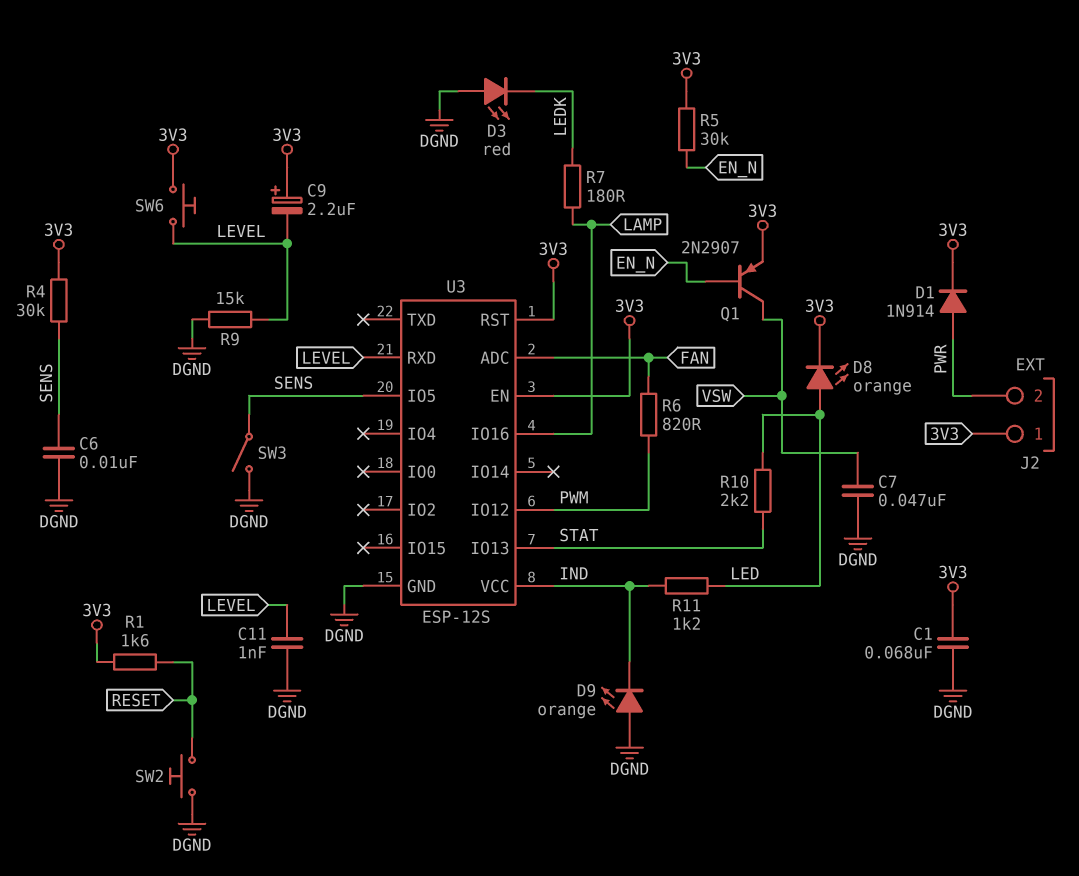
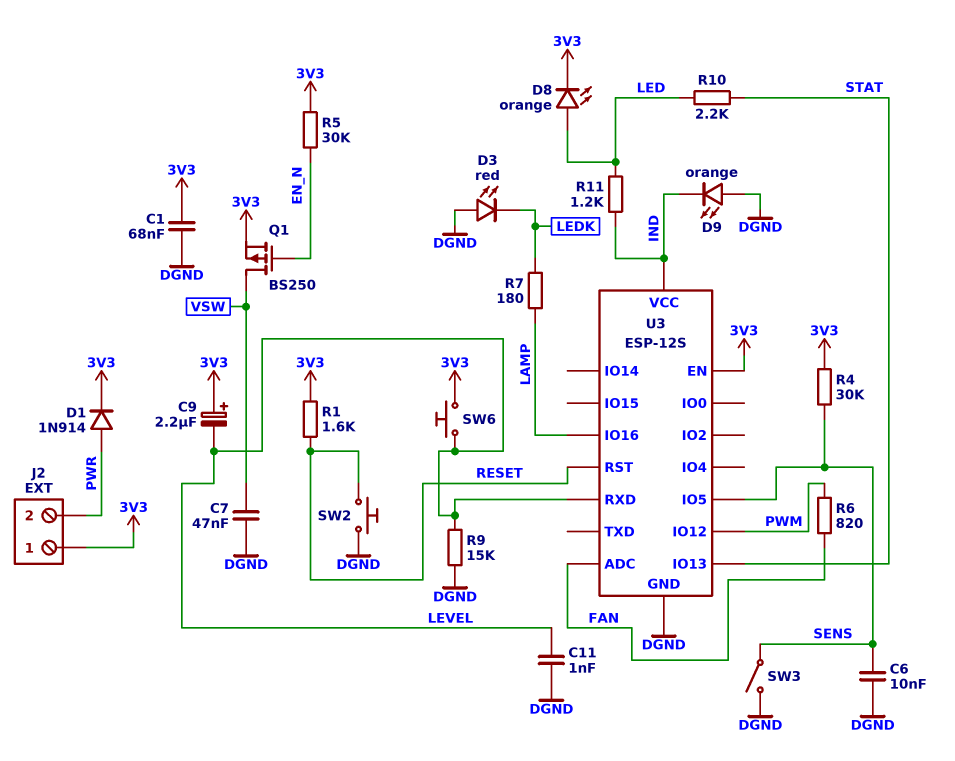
Q1: PNP 2N2907 (B EN_N, C VSW, E 3V3) -> PMOS BS250 (G EN_N, D VSW, S 3V3)
U3 pin RST: 3V3 -> RESET

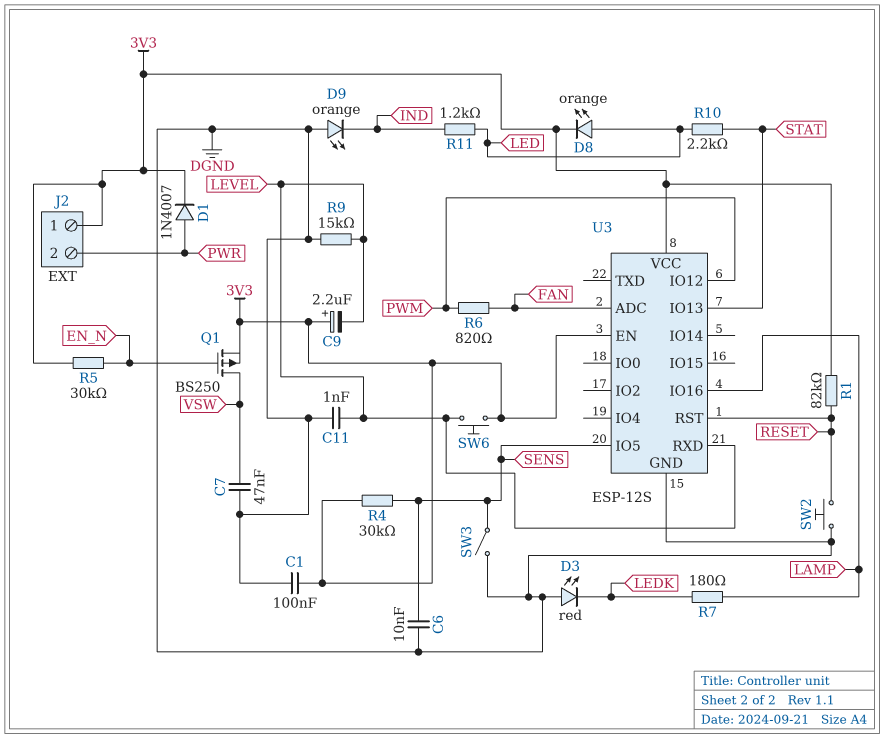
C1: 68nF (3V3, DGND) -> 100nF (3V3, DGND)
D1: diode 1N914 (A PWR, K 3V3) -> diode 1N4007 (A PWR, K 3V3)
R1: 1.6k (3V3, RESET) -> 82k (3V3, RESET)
U3 pin VCC: IND -> 3V3

